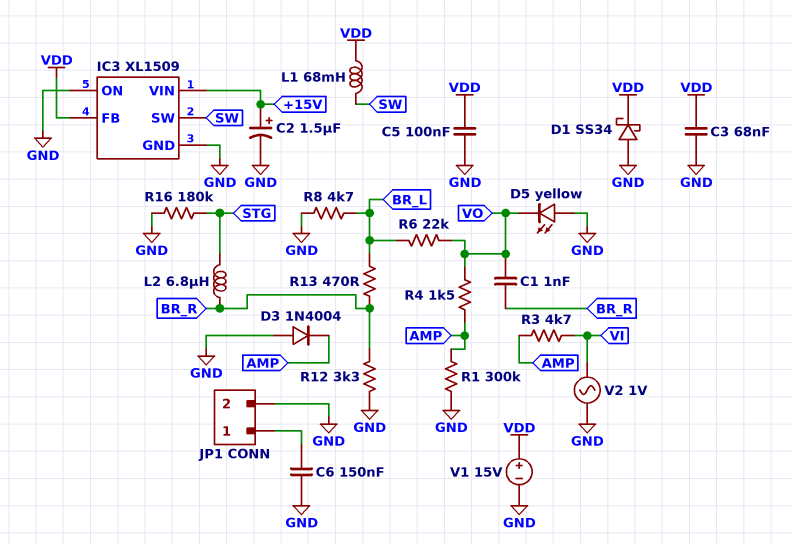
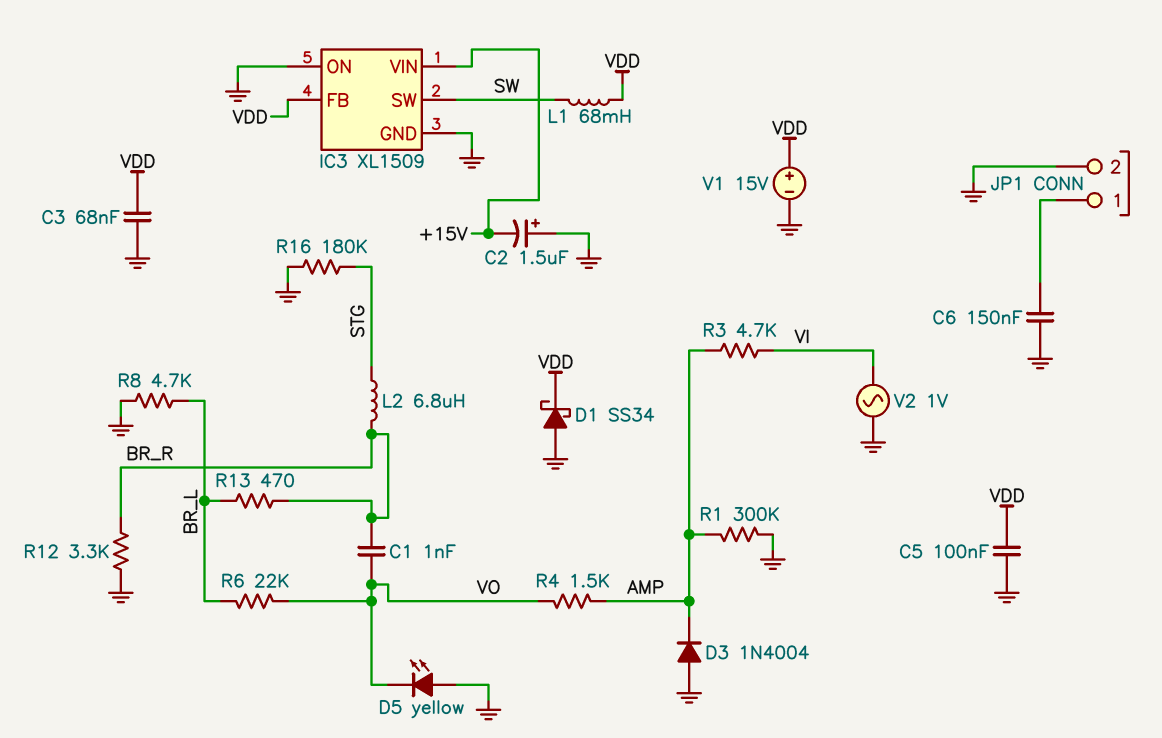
C2: 1.5uF (plus +15V, minus GND) -> 1.5uF (plus GND, minus +15V)

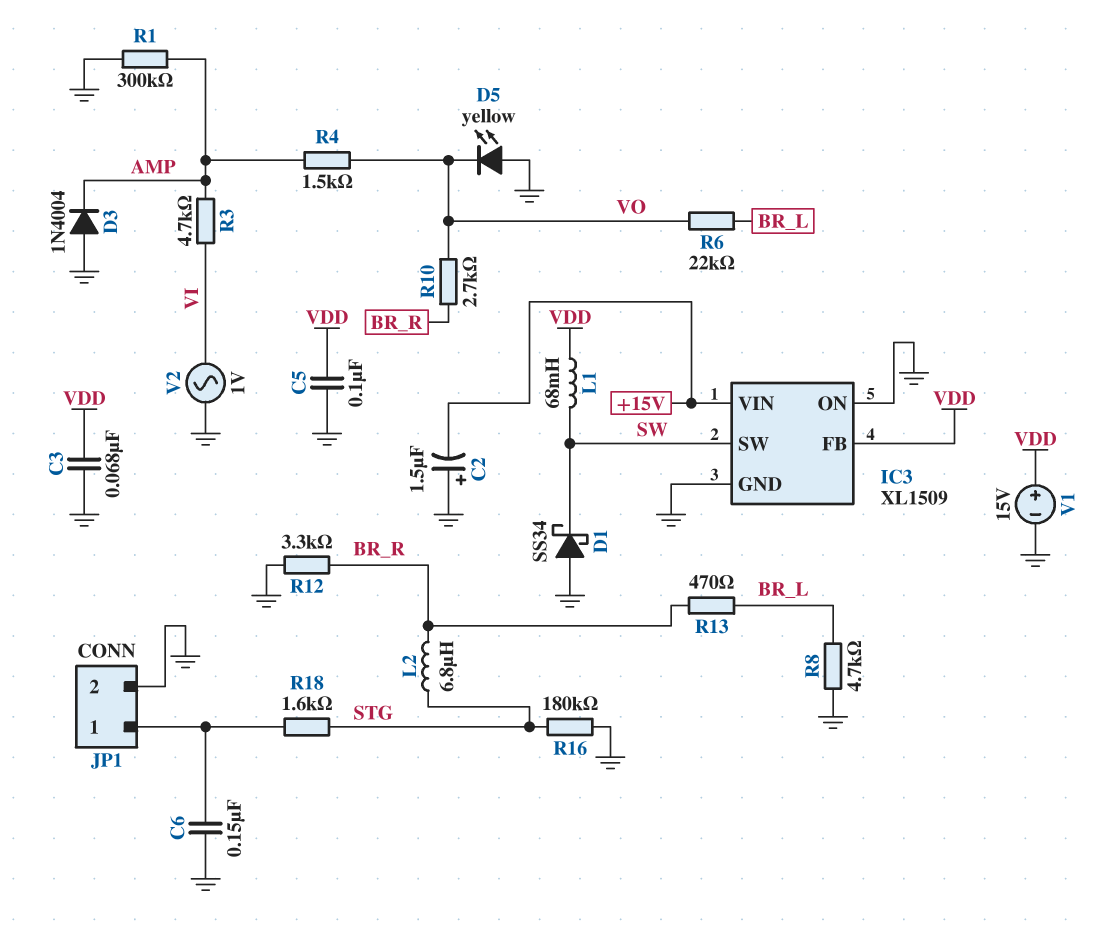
C1: 1nF (BR_R, VO) -> none
D1: schottky SS34 (A GND, K VDD) -> schottky SS34 (A GND, K SW)
R10: none -> 2.7k (BR_R, VO)
R18: none -> 1.6k (JP1/1, STG)

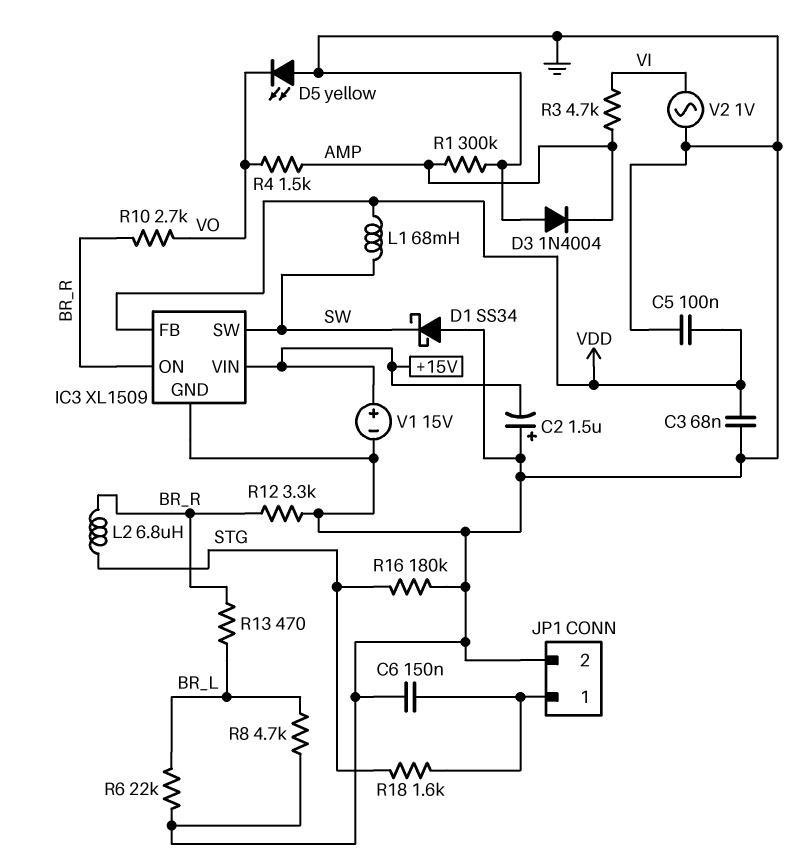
IC3 pin ON: GND -> BR_R
R6: 22k (BR_L, VO) -> 22k (BR_L, GND)
V1: 15V (plus VDD, minus GND) -> 15V (plus +15V, minus GND)

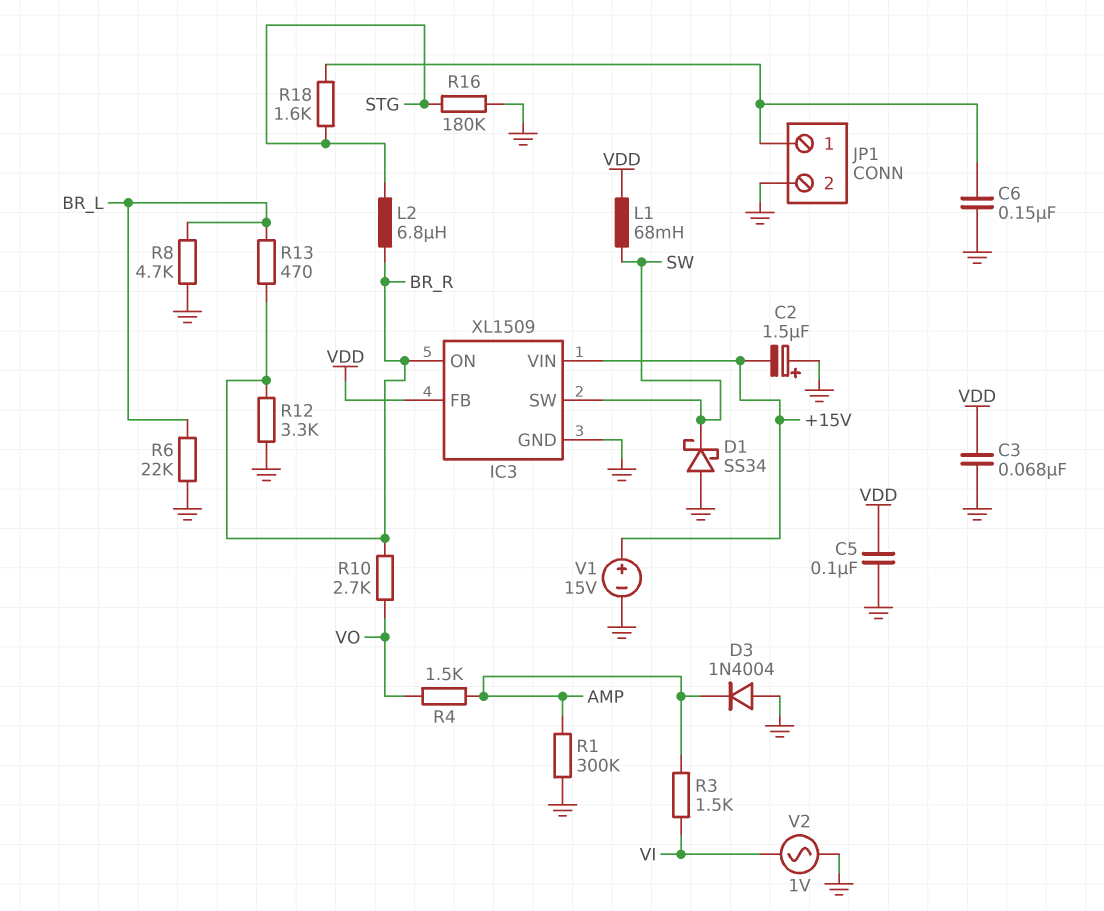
D5: LED yellow (A GND, K VO) -> none
R3: 4.7k (AMP, VI) -> 1.5k (AMP, VI)

